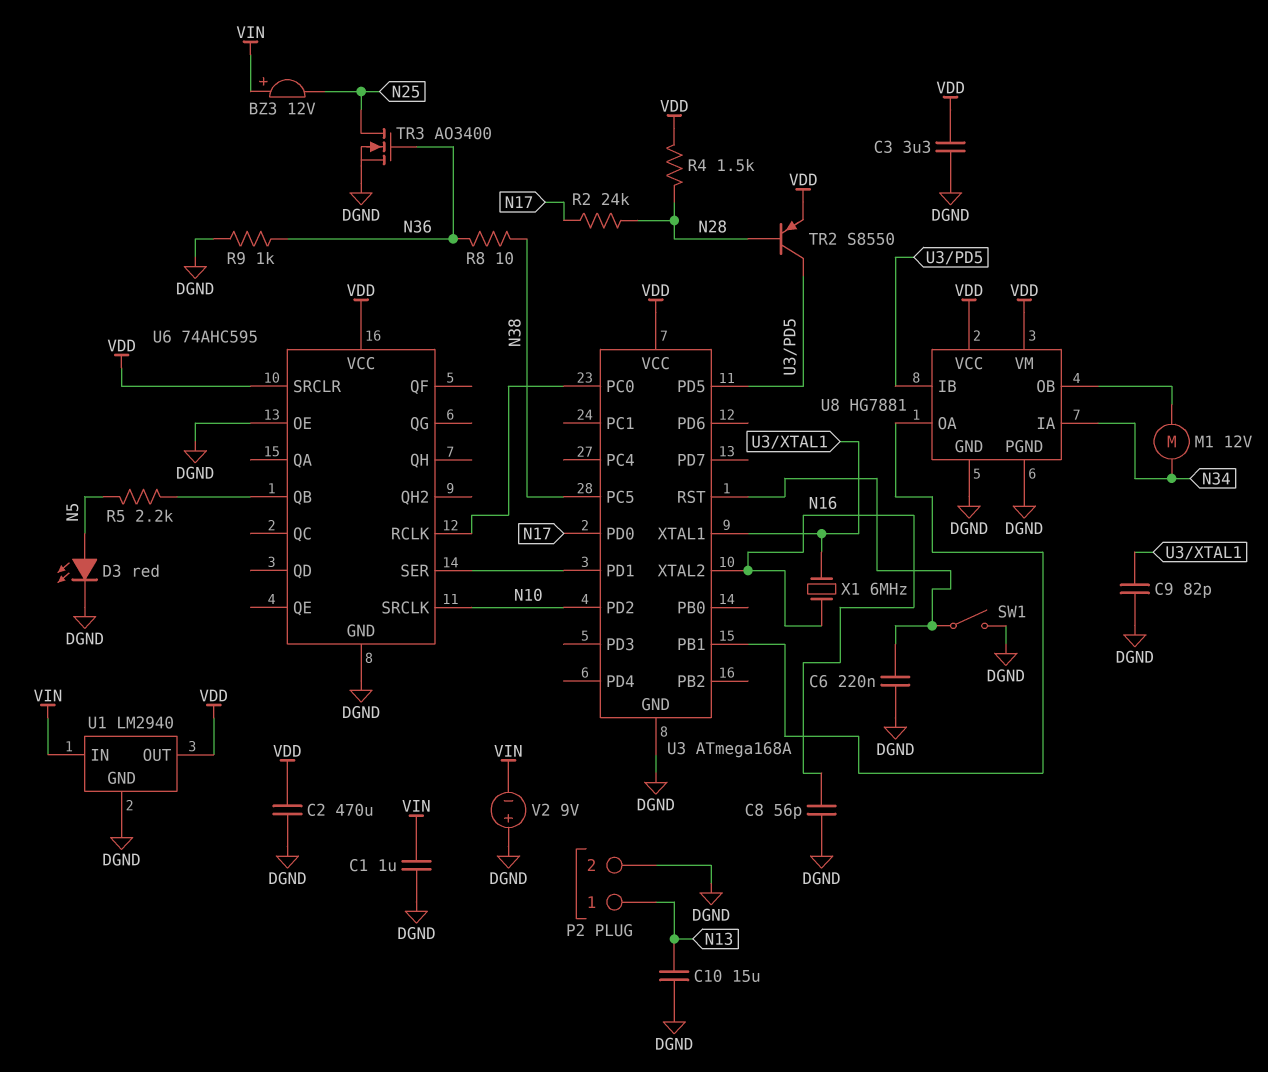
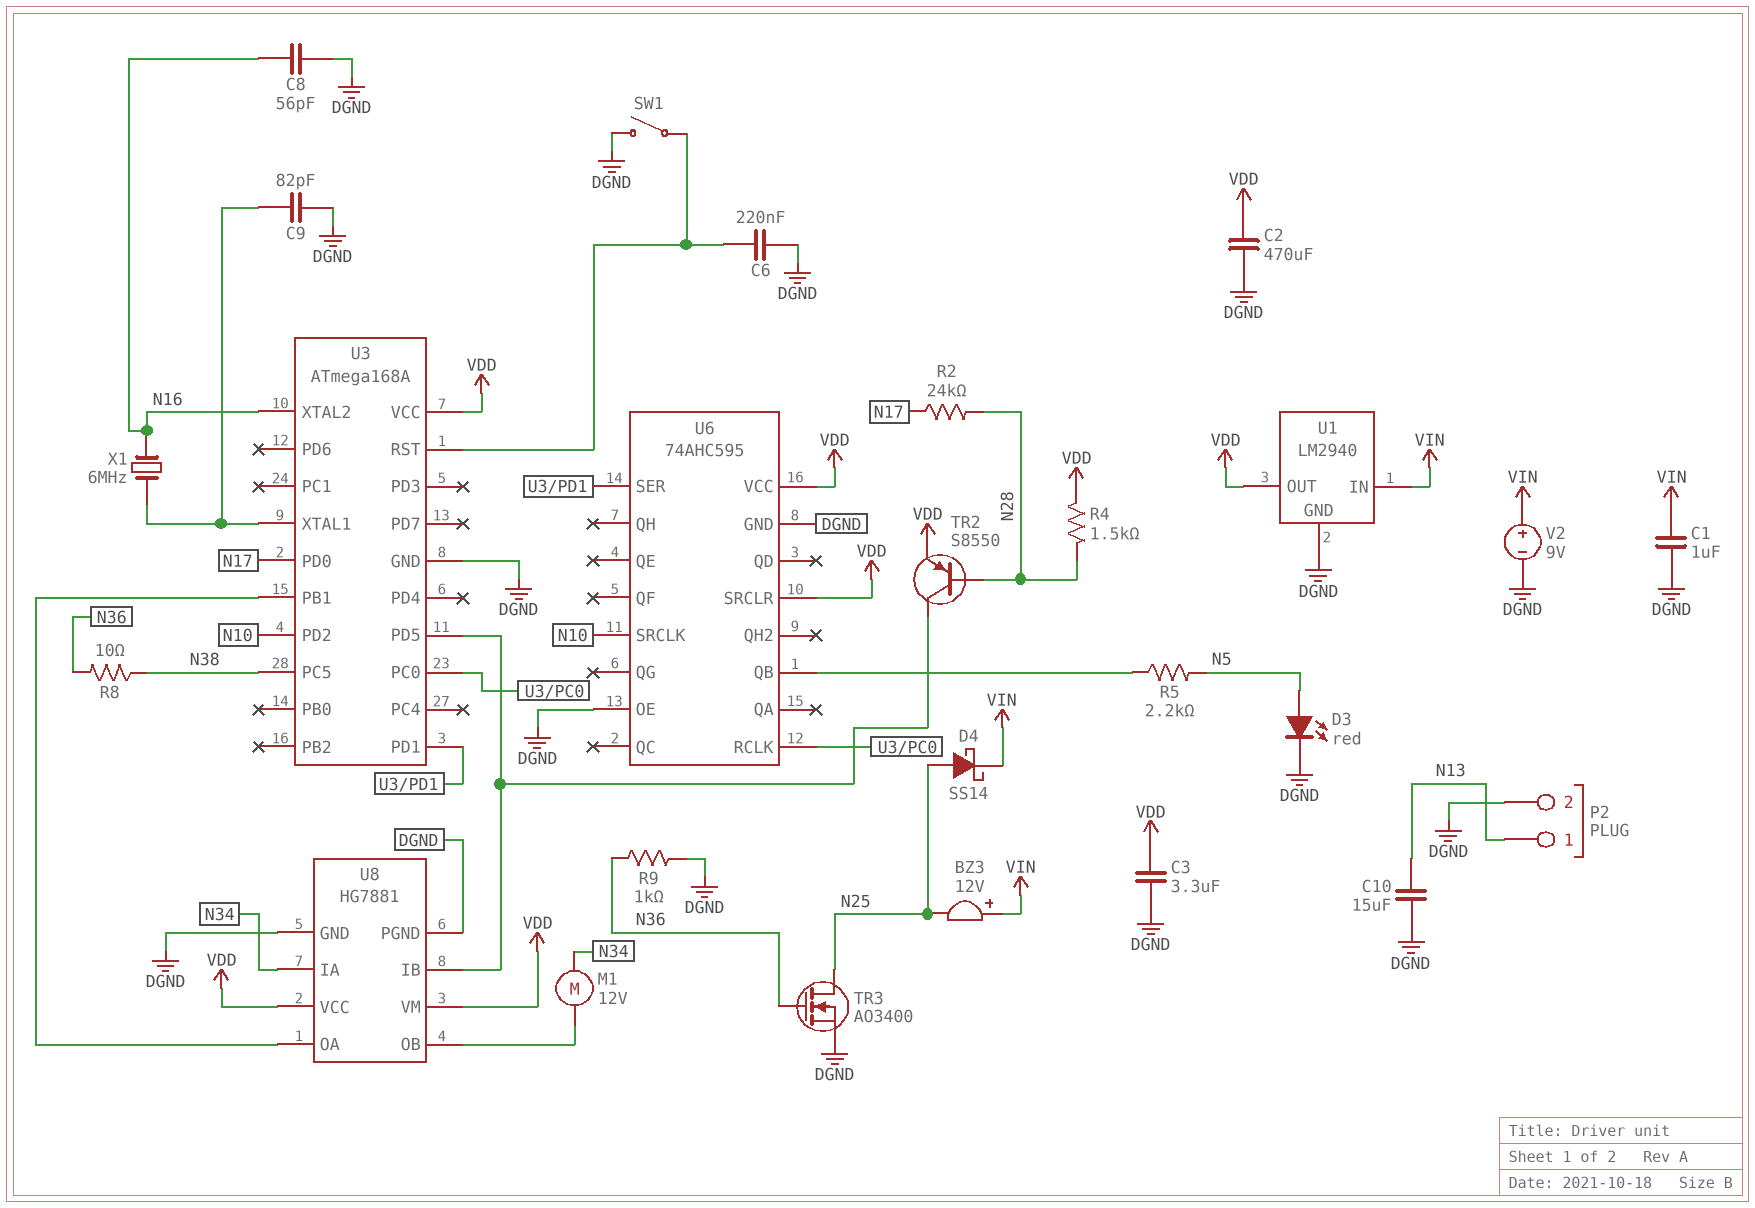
D4: none -> schottky SS14 (A N25, K VIN)
V2: 9V (plus DGND, minus VIN) -> 9V (plus VIN, minus DGND)

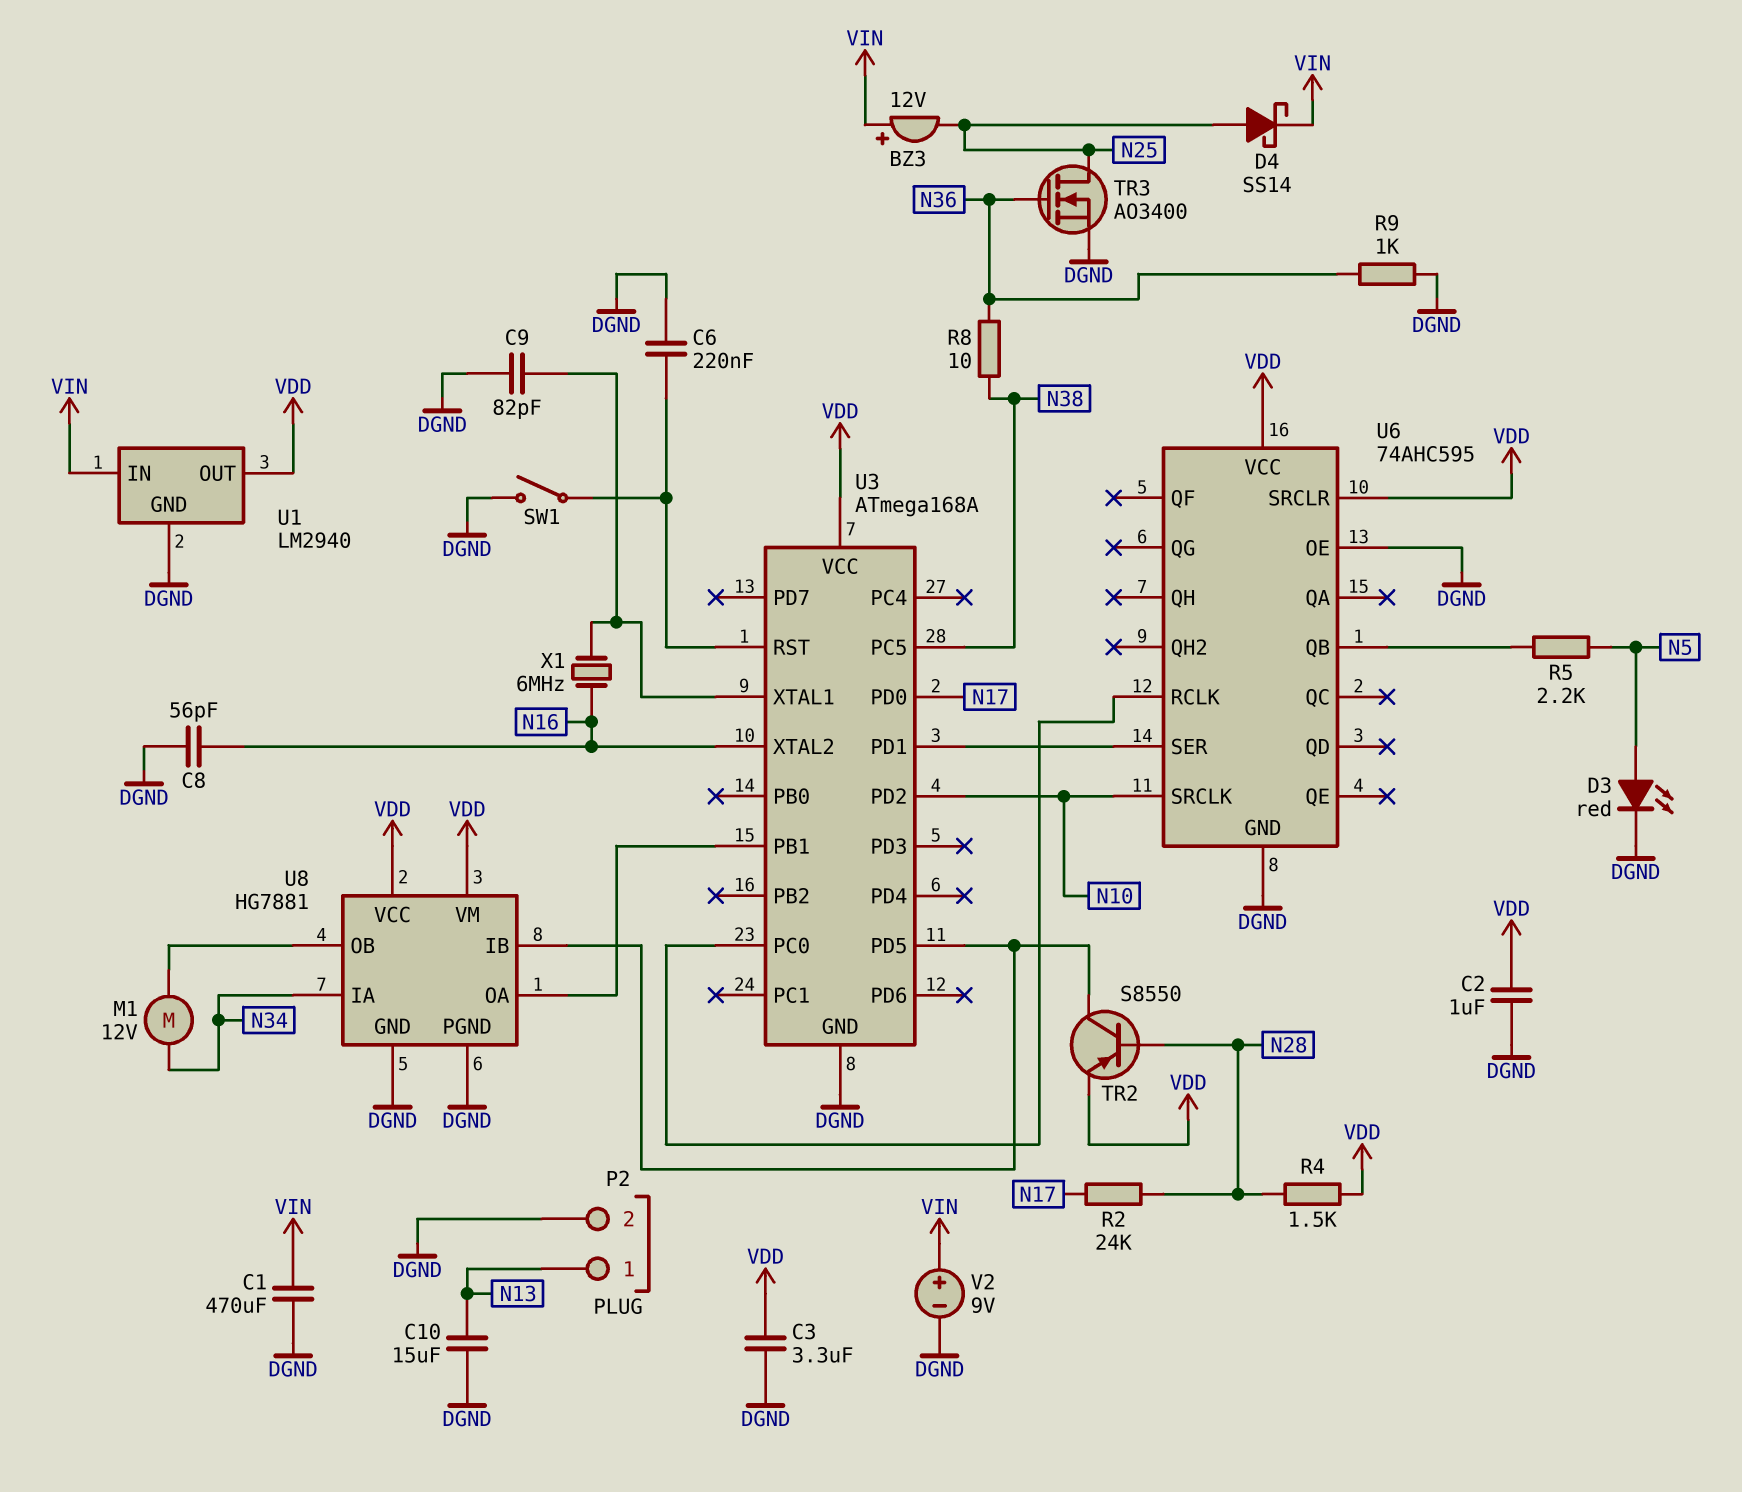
C1: 1uF (DGND, VIN) -> 470uF (DGND, VIN)
C2: 470uF (DGND, VDD) -> 1uF (DGND, VDD)

